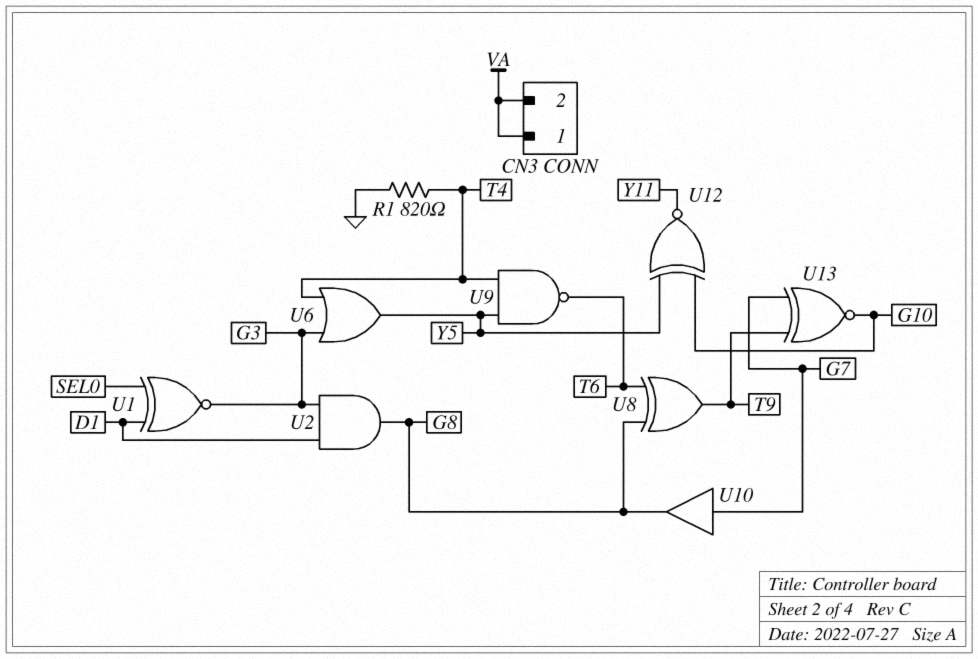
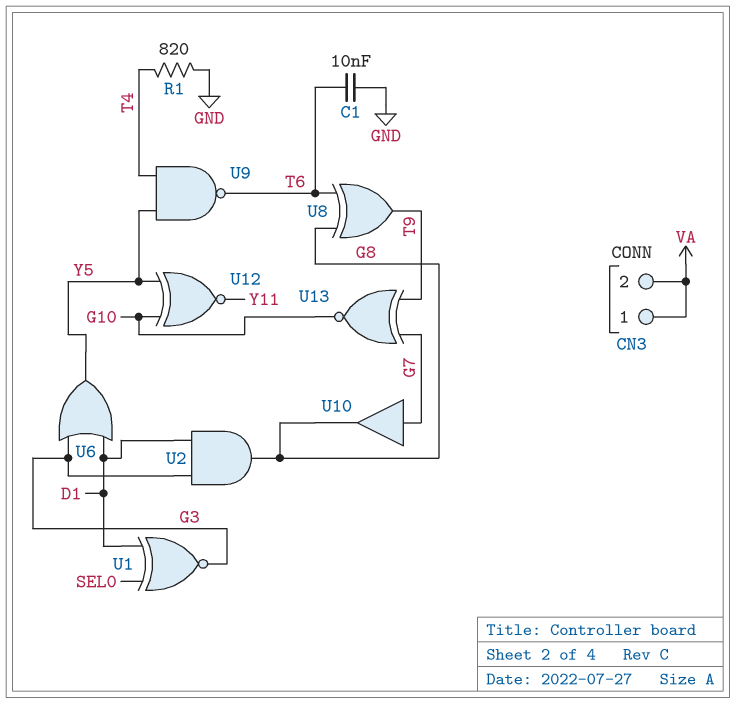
C1: none -> 10nF (GND, T6)
U6: OR (in G3, in T4, out Y5) -> OR (in D1, in G3, out Y5)

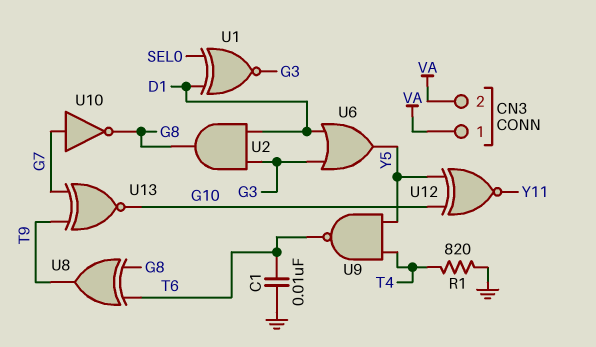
U10: buffer (in G7, out G8) -> NOT (in G7, out G8)

